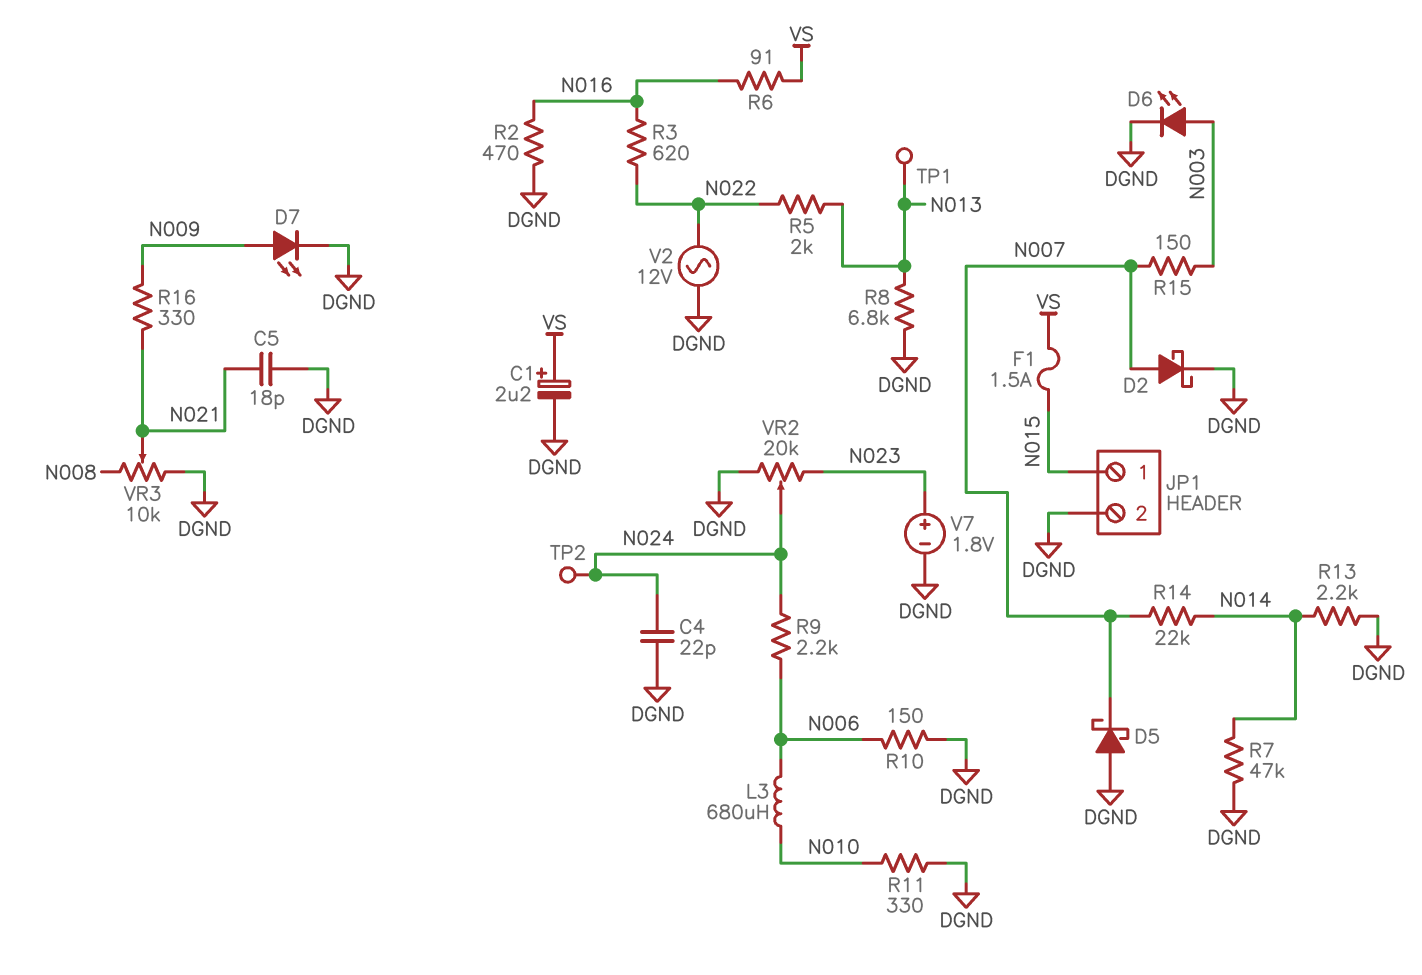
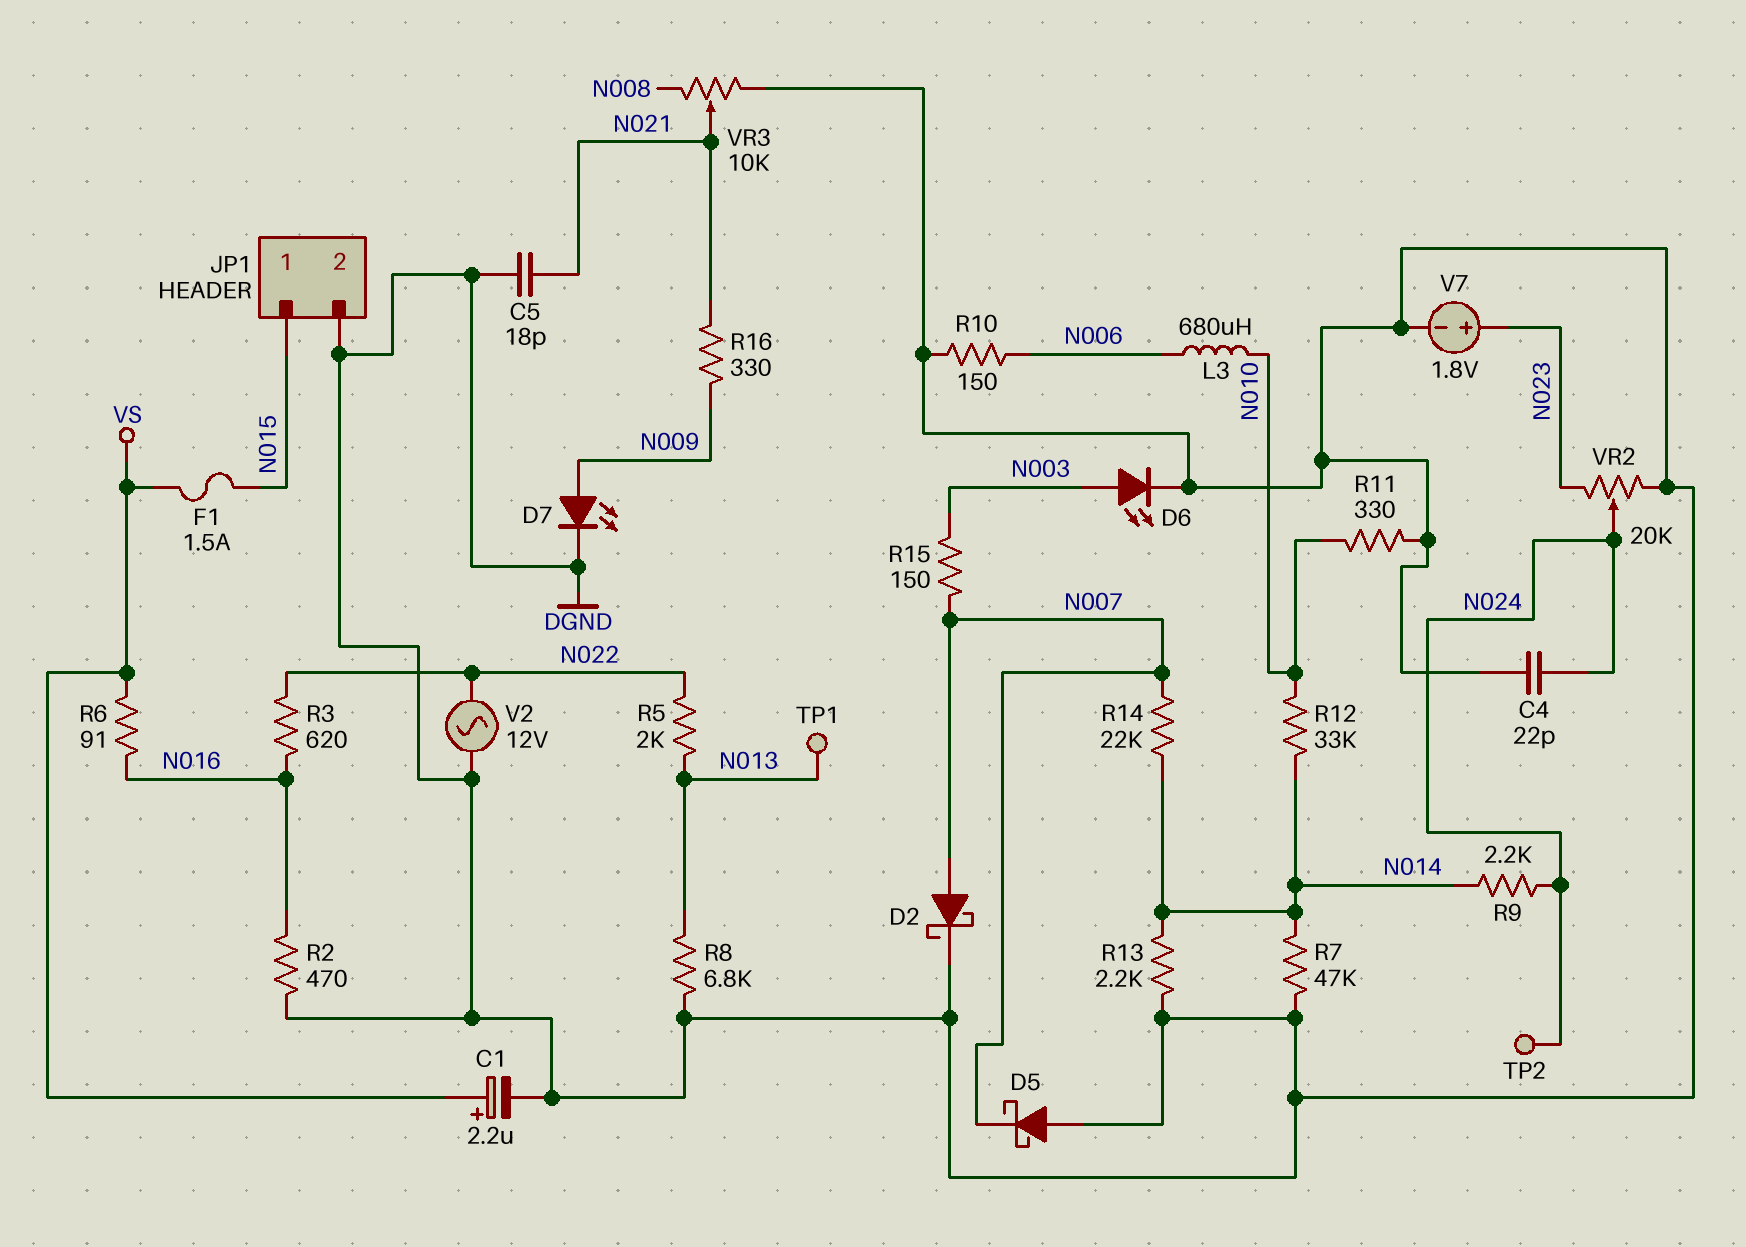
R9: 2.2k (N006, N024) -> 2.2k (N014, N024)
R12: none -> 33k (N010, N014)

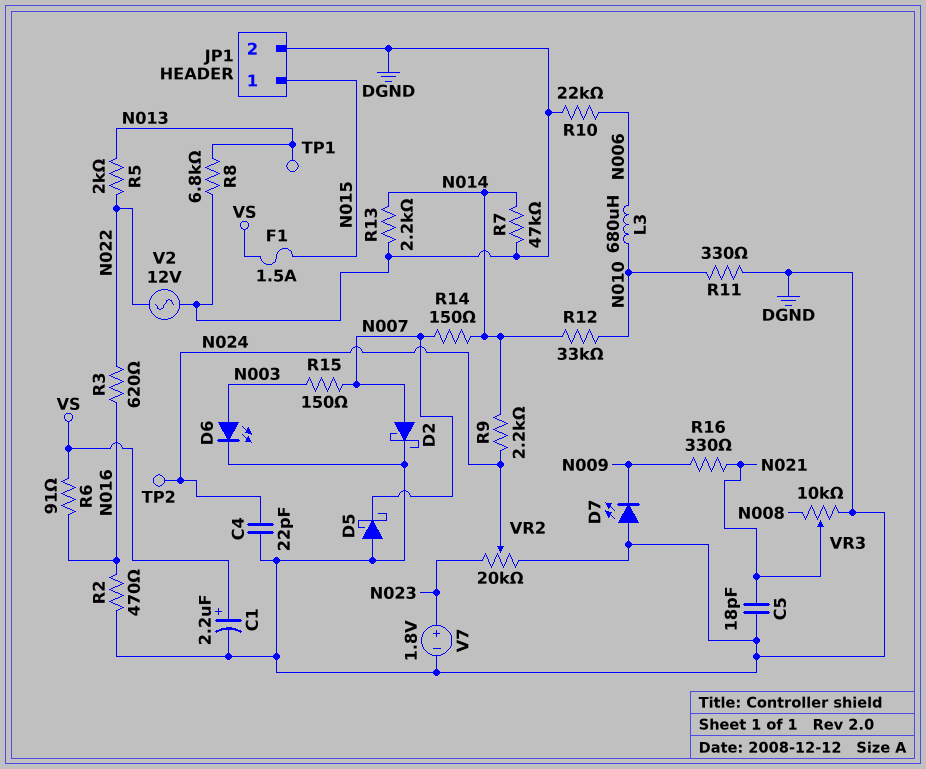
D7: LED (A N009, K DGND) -> LED (A DGND, K N009)
R10: 150 (DGND, N006) -> 22k (DGND, N006)
R14: 22k (N007, N014) -> 150 (N007, N014)

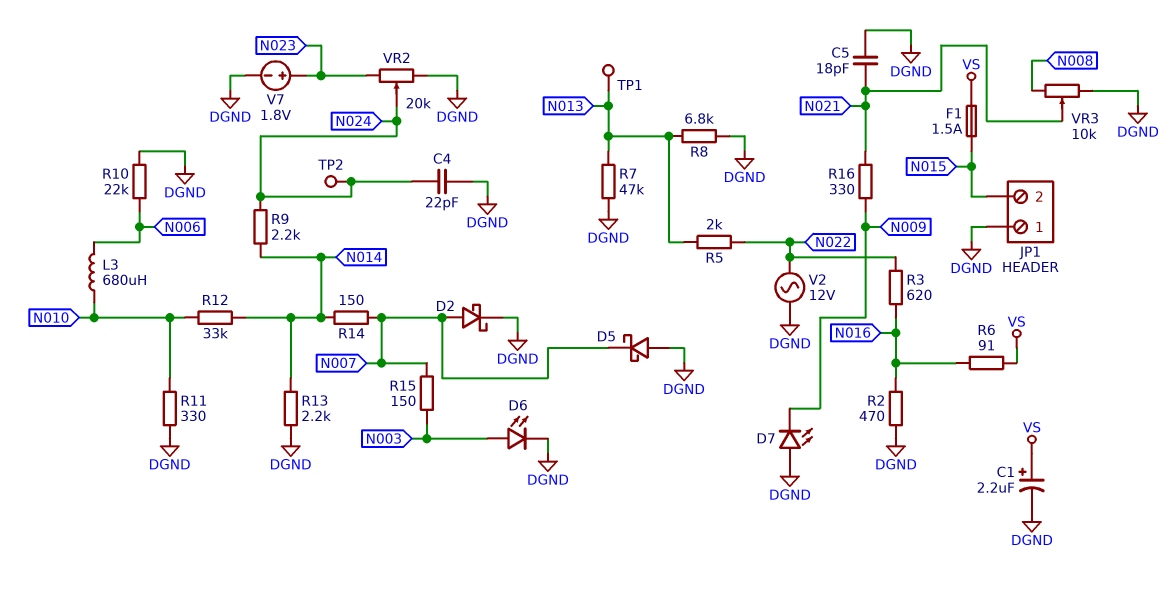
JP1 pin 1: N015 -> DGND
JP1 pin 2: DGND -> N015
R7: 47k (DGND, N014) -> 47k (DGND, N013)

